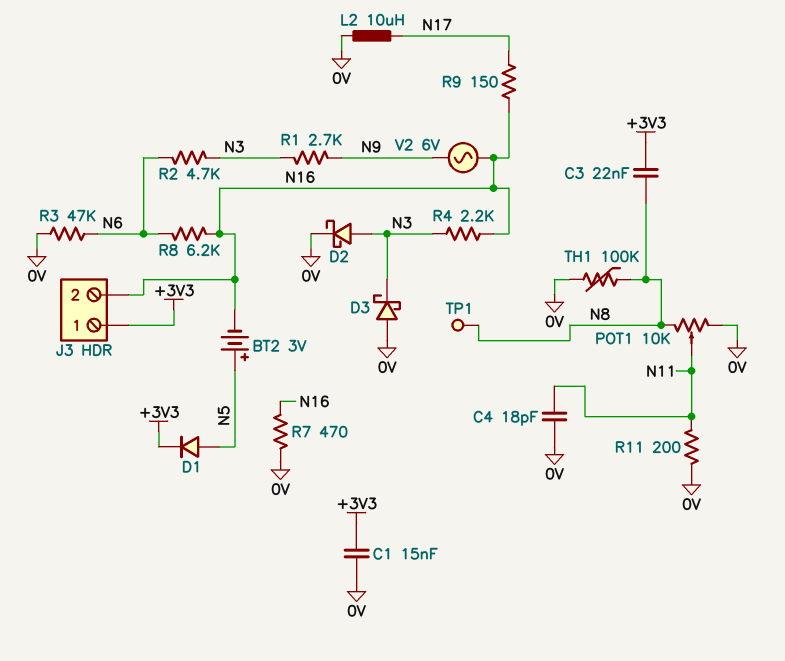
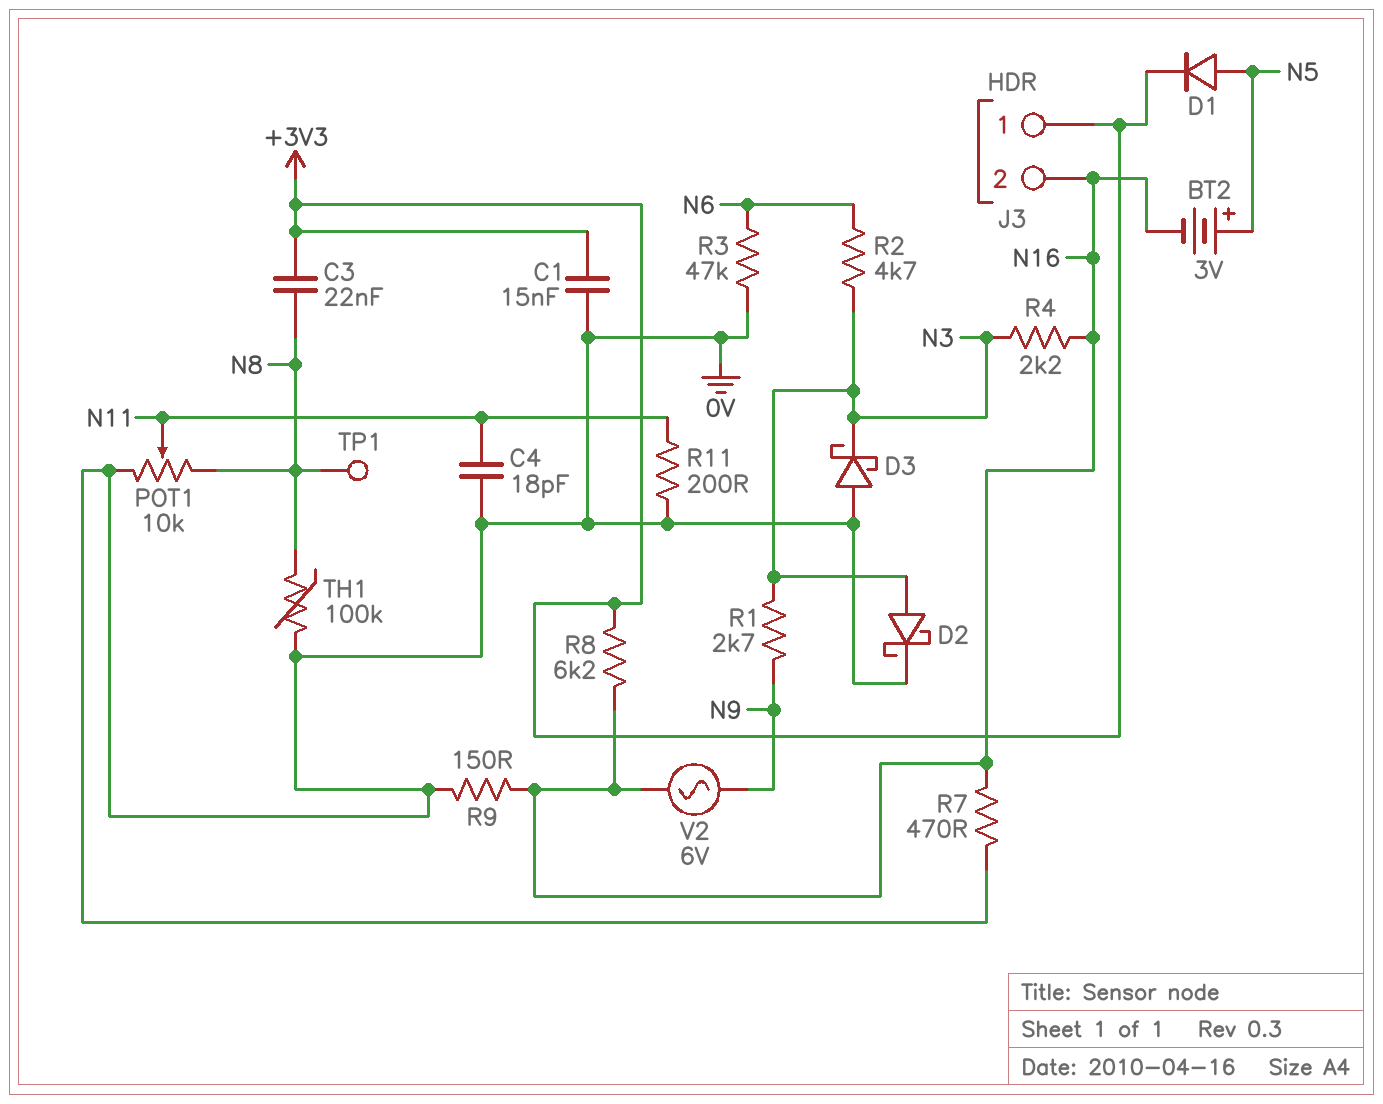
L2: 10uH (0V, N17) -> none
R8: 6.2k (N6, N16) -> 6.2k (+3V3, N16)
R9: 150 (N16, N17) -> 150 (0V, N16)

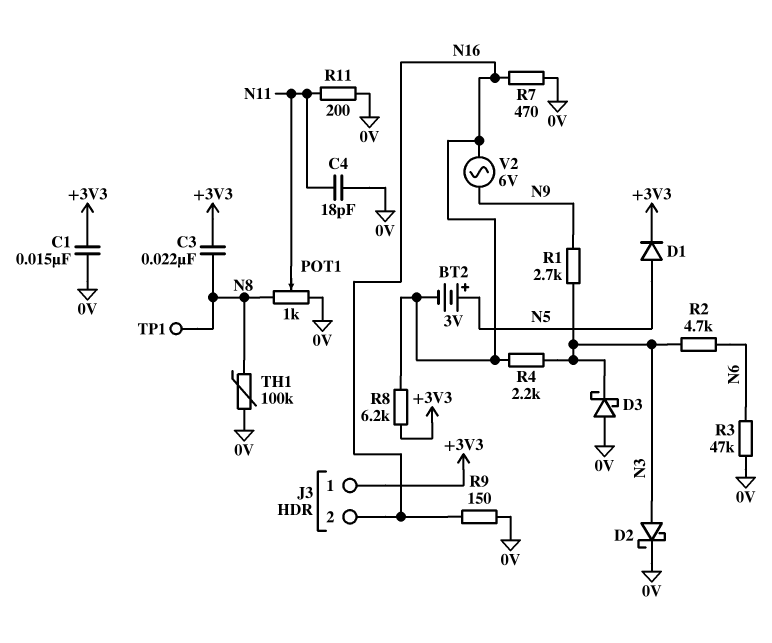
POT1: 10k (0V, N8, wiper N11) -> 1k (0V, N8, wiper N11)

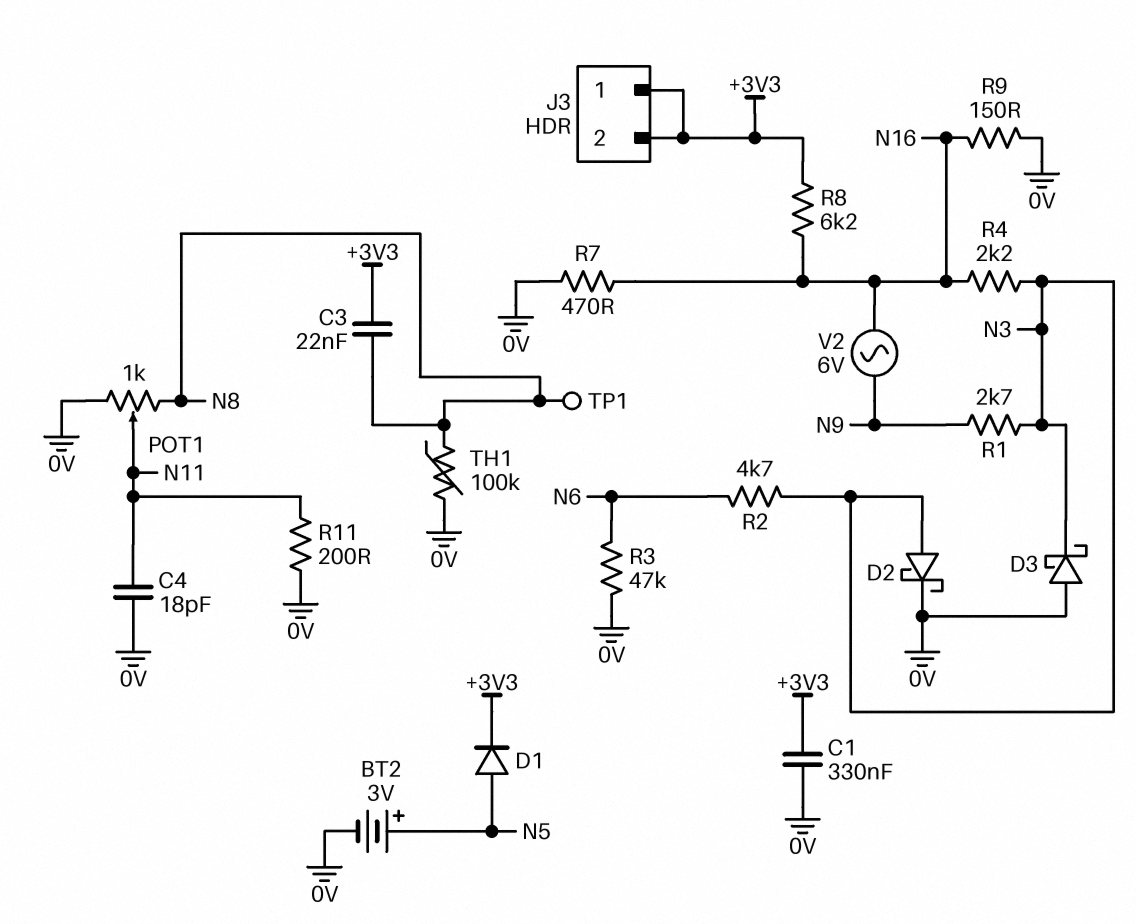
BT2: 3V (plus N5, minus N16) -> 3V (plus N5, minus 0V)
C1: 15nF (+3V3, 0V) -> 330nF (+3V3, 0V)
J3 pin 2: N16 -> +3V3

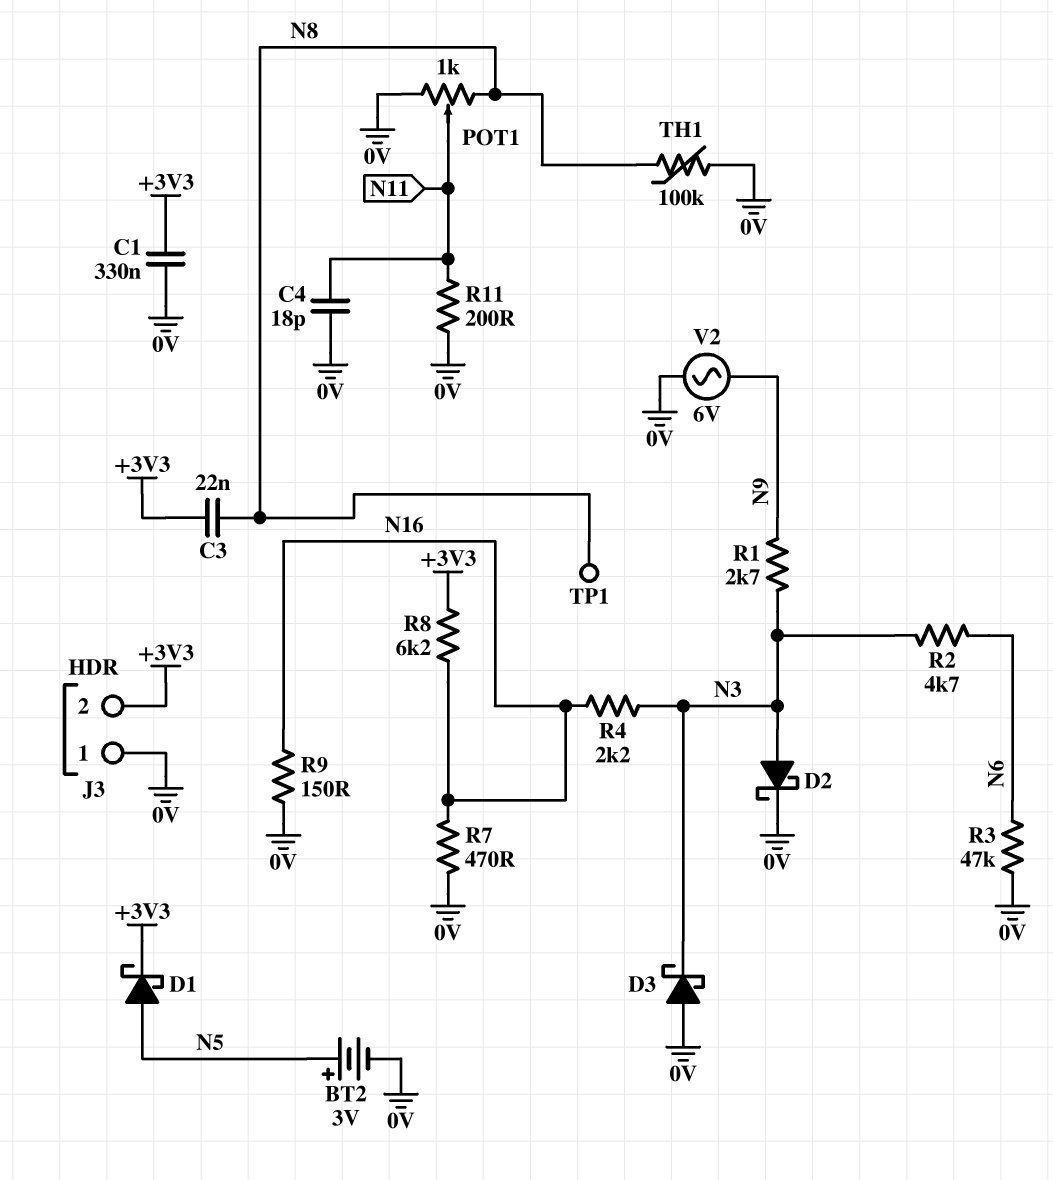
D1: diode (A N5, K +3V3) -> schottky (A N5, K +3V3)
J3 pin 1: +3V3 -> 0V
V2: AC 6V (N9, N16) -> AC 6V (0V, N9)

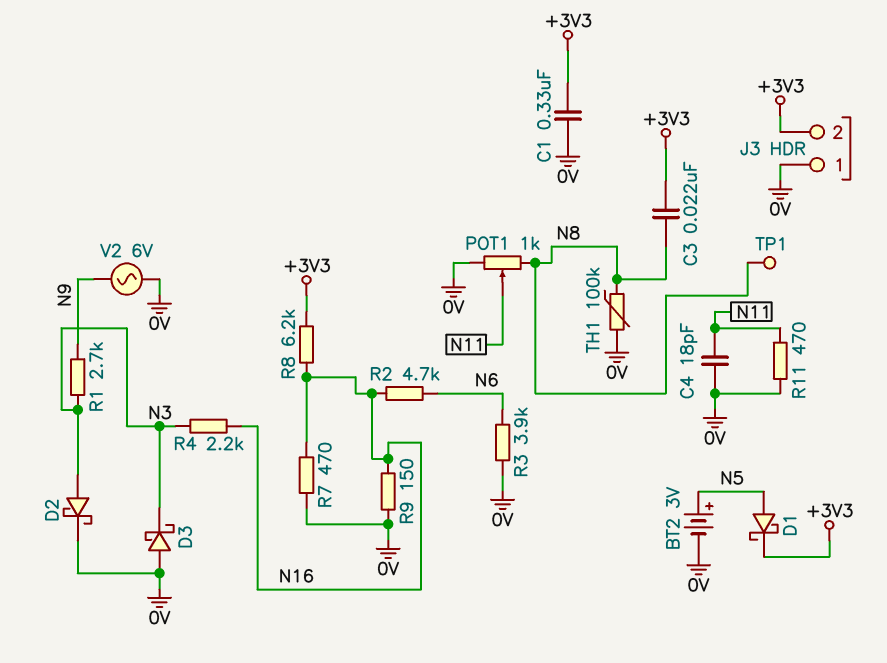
R2: 4.7k (N3, N6) -> 4.7k (N6, N16)
R3: 47k (0V, N6) -> 3.9k (0V, N6)
R11: 200 (0V, N11) -> 470 (0V, N11)

